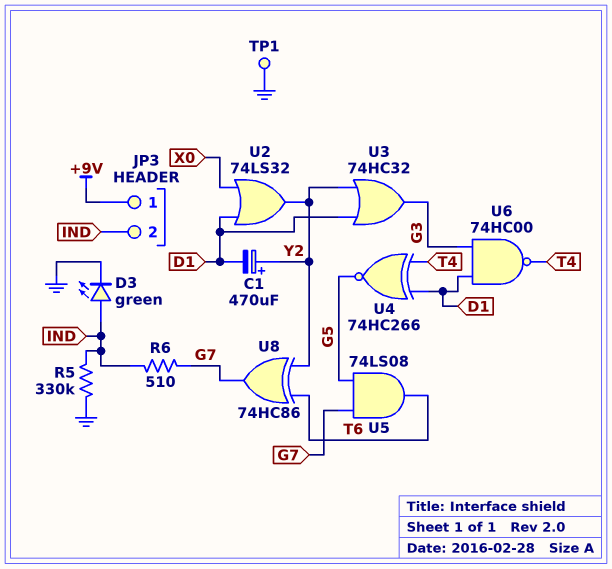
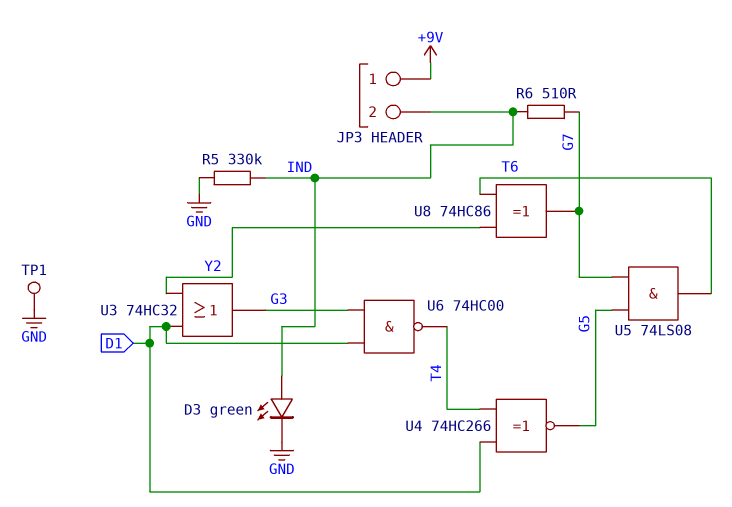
C1: 470uF (plus Y2, minus D1) -> none
U2: OR 74LS32 (in D1, in X0, out Y2) -> none

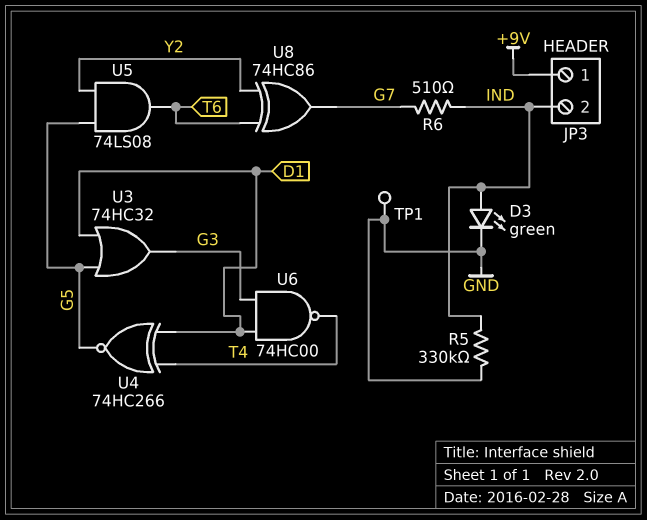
U3: OR 74HC32 (in D1, in Y2, out G3) -> OR 74HC32 (in D1, in G5, out G3)
U5: AND 74LS08 (in G5, in G7, out T6) -> AND 74LS08 (in G5, in Y2, out T6)

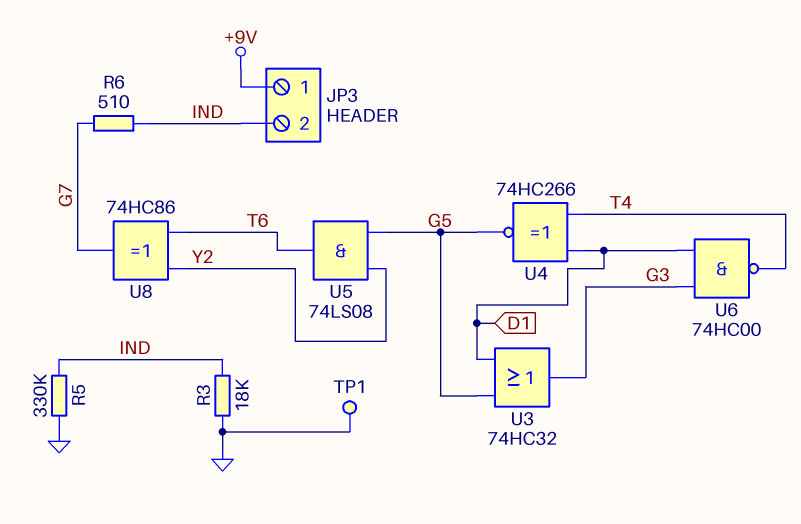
D3: LED green (A IND, K GND) -> none
R3: none -> 18k (GND, IND)

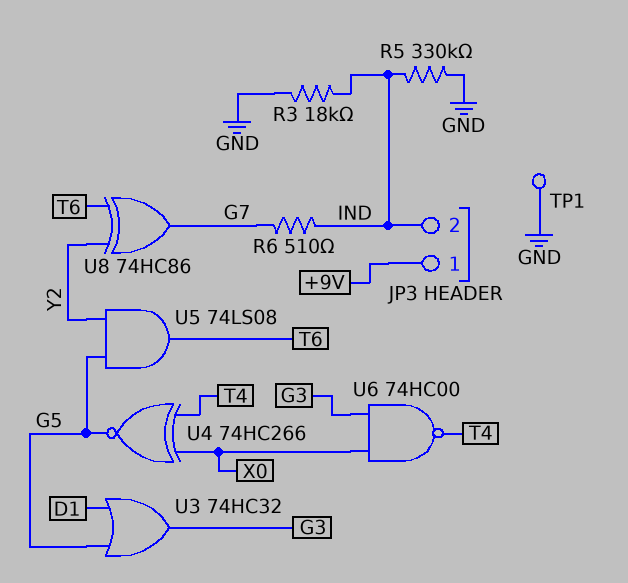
U4: XNOR 74HC266 (in D1, in T4, out G5) -> XNOR 74HC266 (in T4, in X0, out G5)
U6: NAND 74HC00 (in D1, in G3, out T4) -> NAND 74HC00 (in G3, in X0, out T4)

